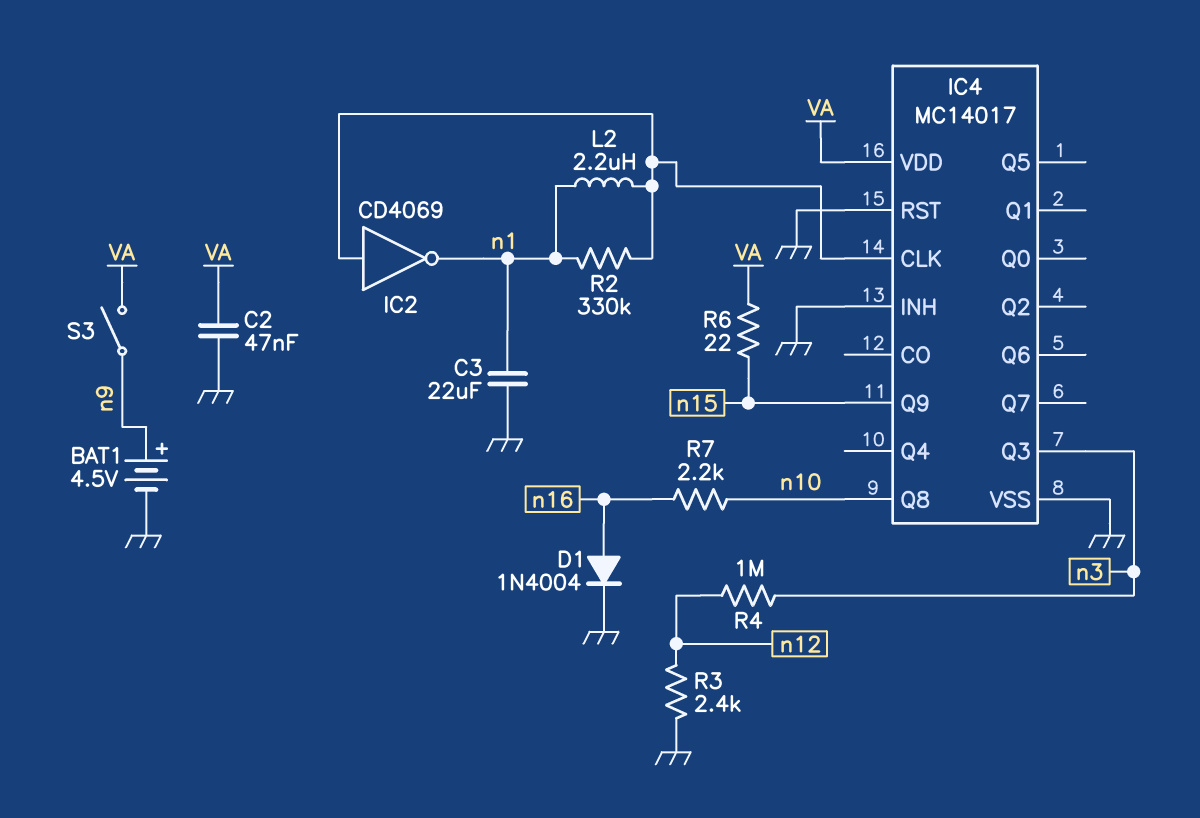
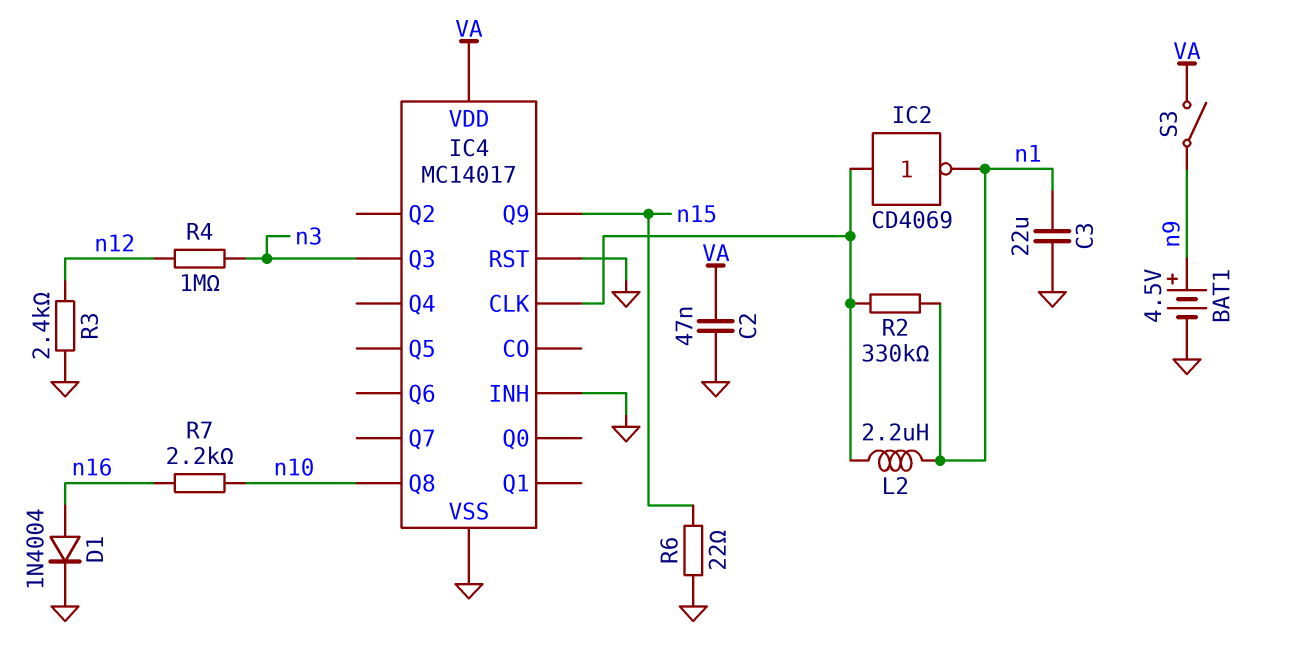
R6: 22 (VA, n15) -> 22 (GND, n15)

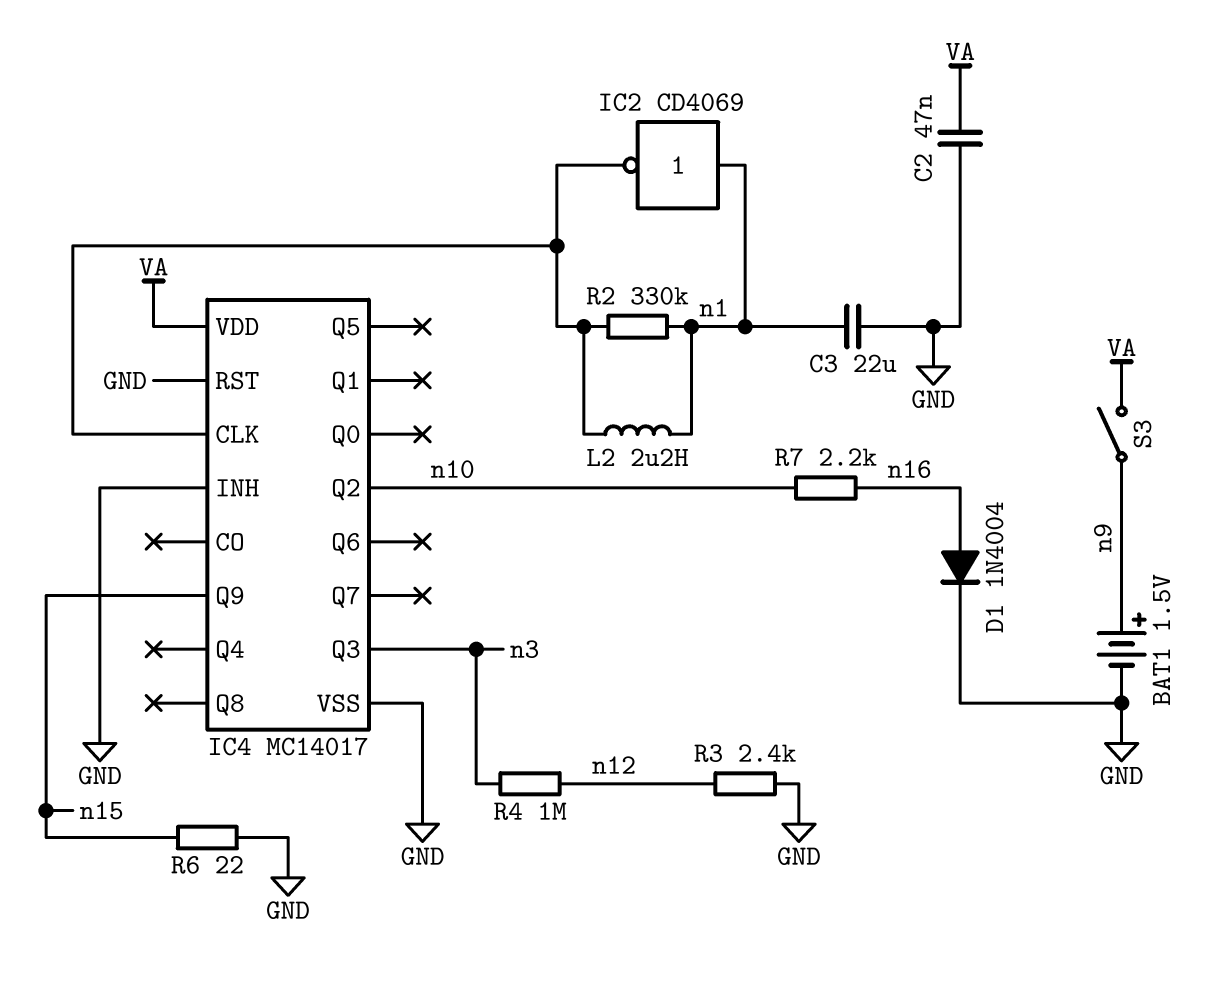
BAT1: 4.5V (plus n9, minus GND) -> 1.5V (plus n9, minus GND)
IC2: NOT CD4069 (in IC4/CLK, out n1) -> NOT CD4069 (in n1, out IC4/CLK)
IC4 pin Q2: none -> n10
IC4 pin Q8: n10 -> none

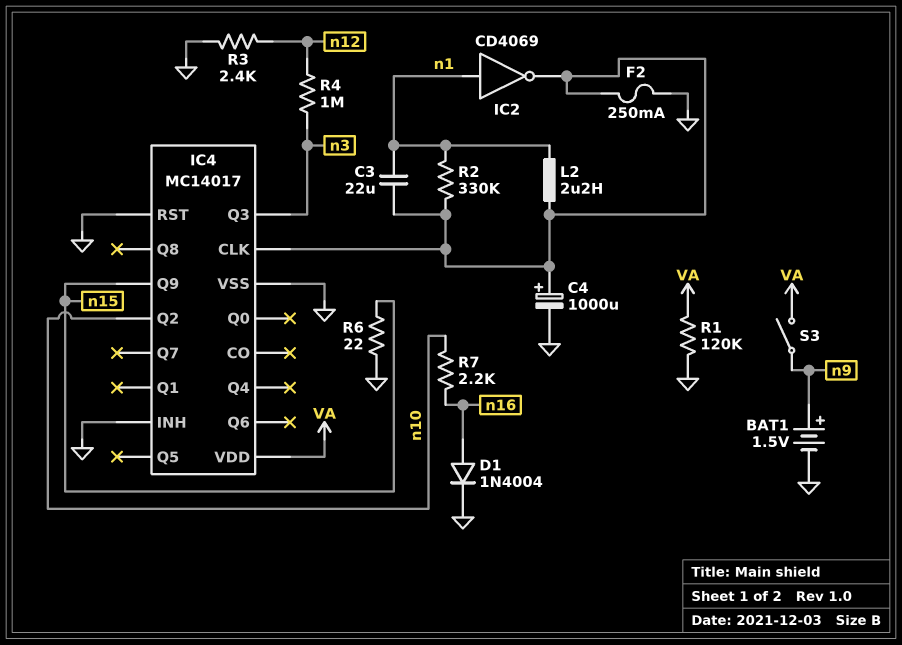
C2: 47nF (GND, VA) -> none
C3: 22uF (GND, n1) -> 22uF (IC4/CLK, n1)
C4: none -> 1000uF (plus IC4/CLK, minus GND)
F2: none -> 250mA (GND, IC4/CLK)
R1: none -> 120k (GND, VA)

